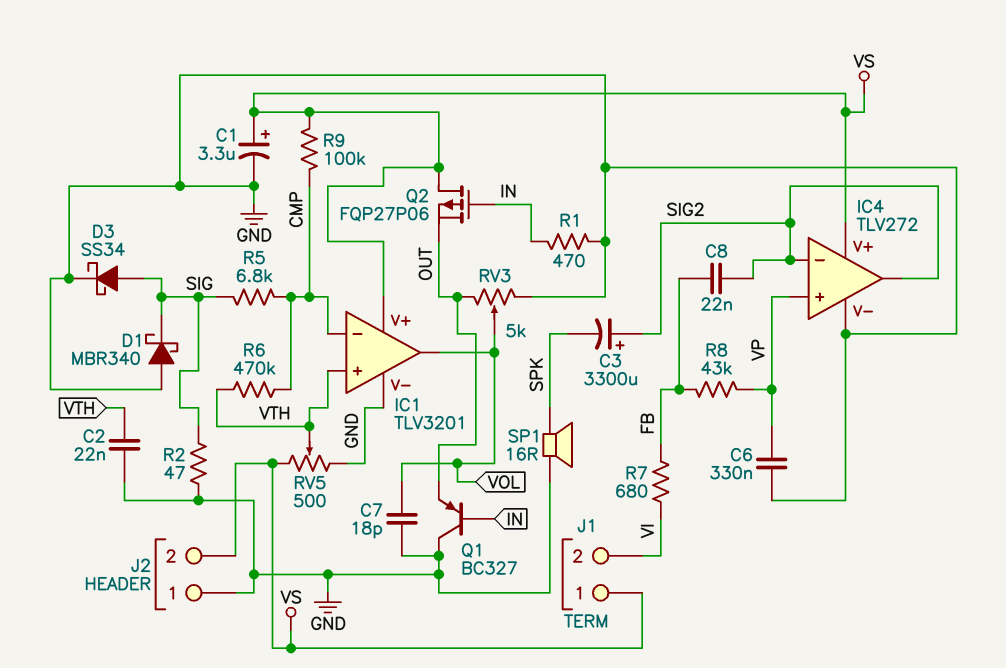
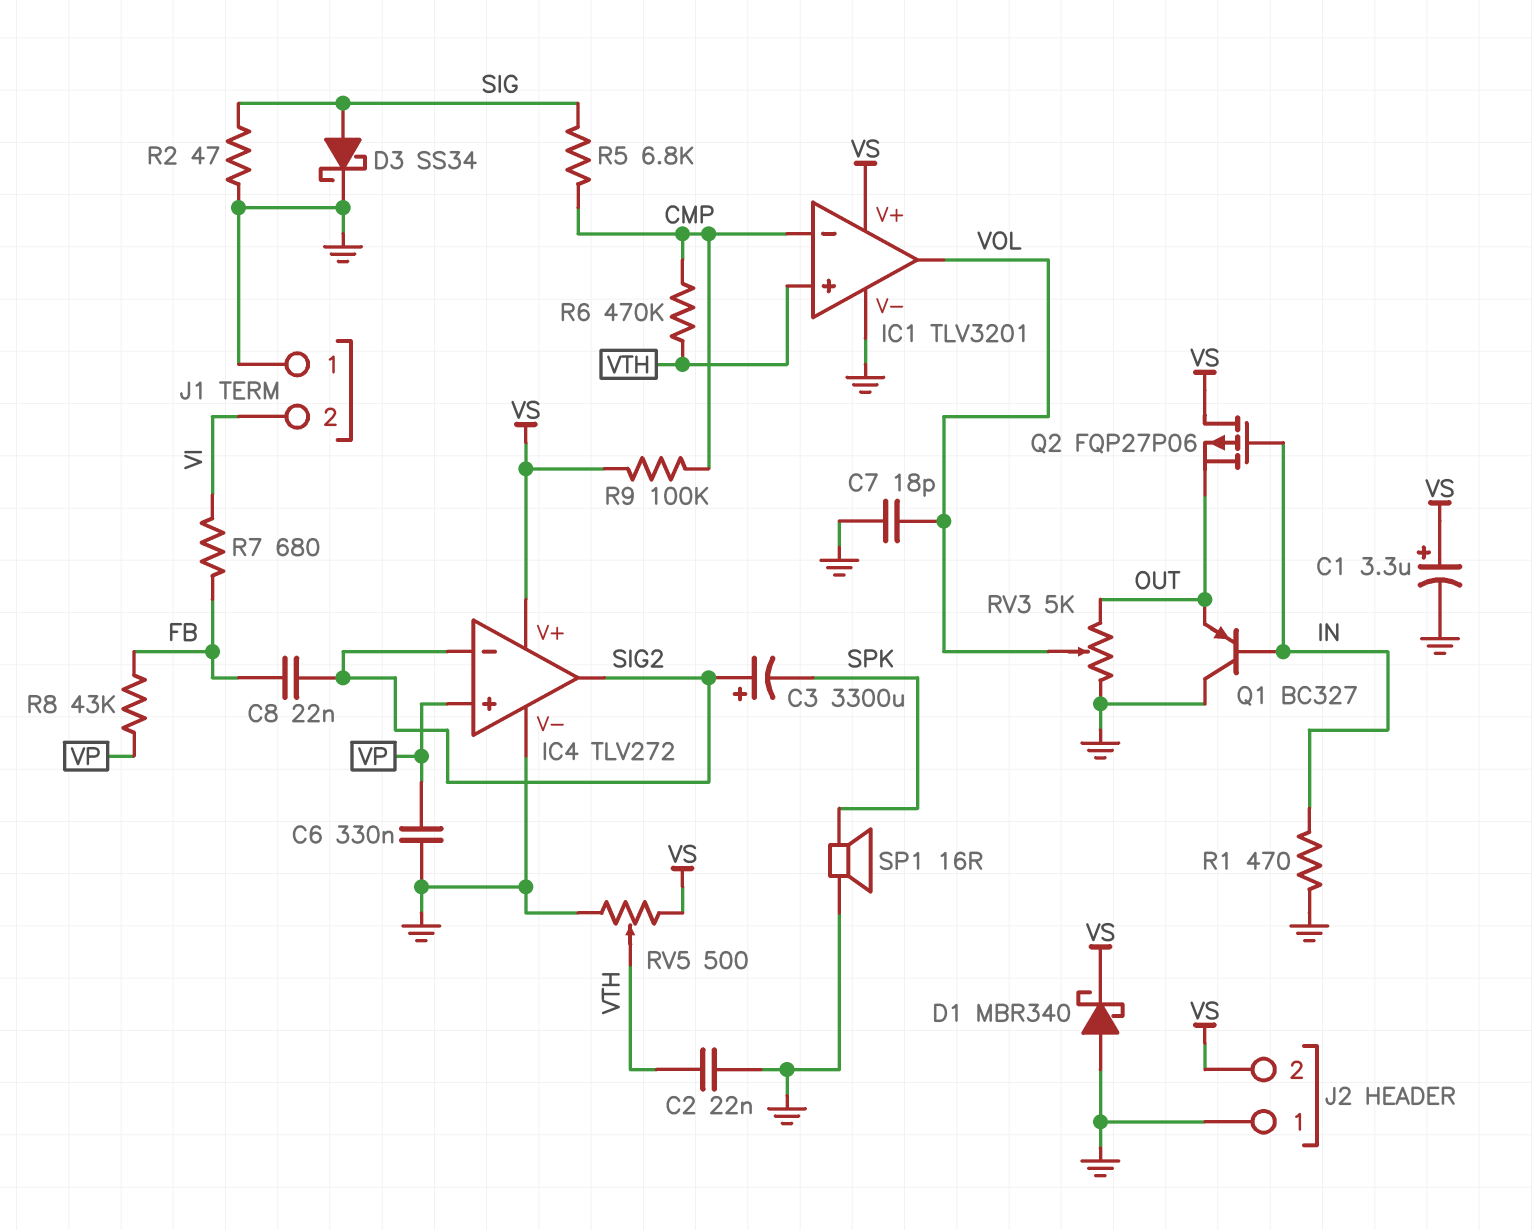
D1: schottky MBR340 (A GND, K SIG) -> schottky MBR340 (A GND, K VS)
J1 pin 1: VS -> GND

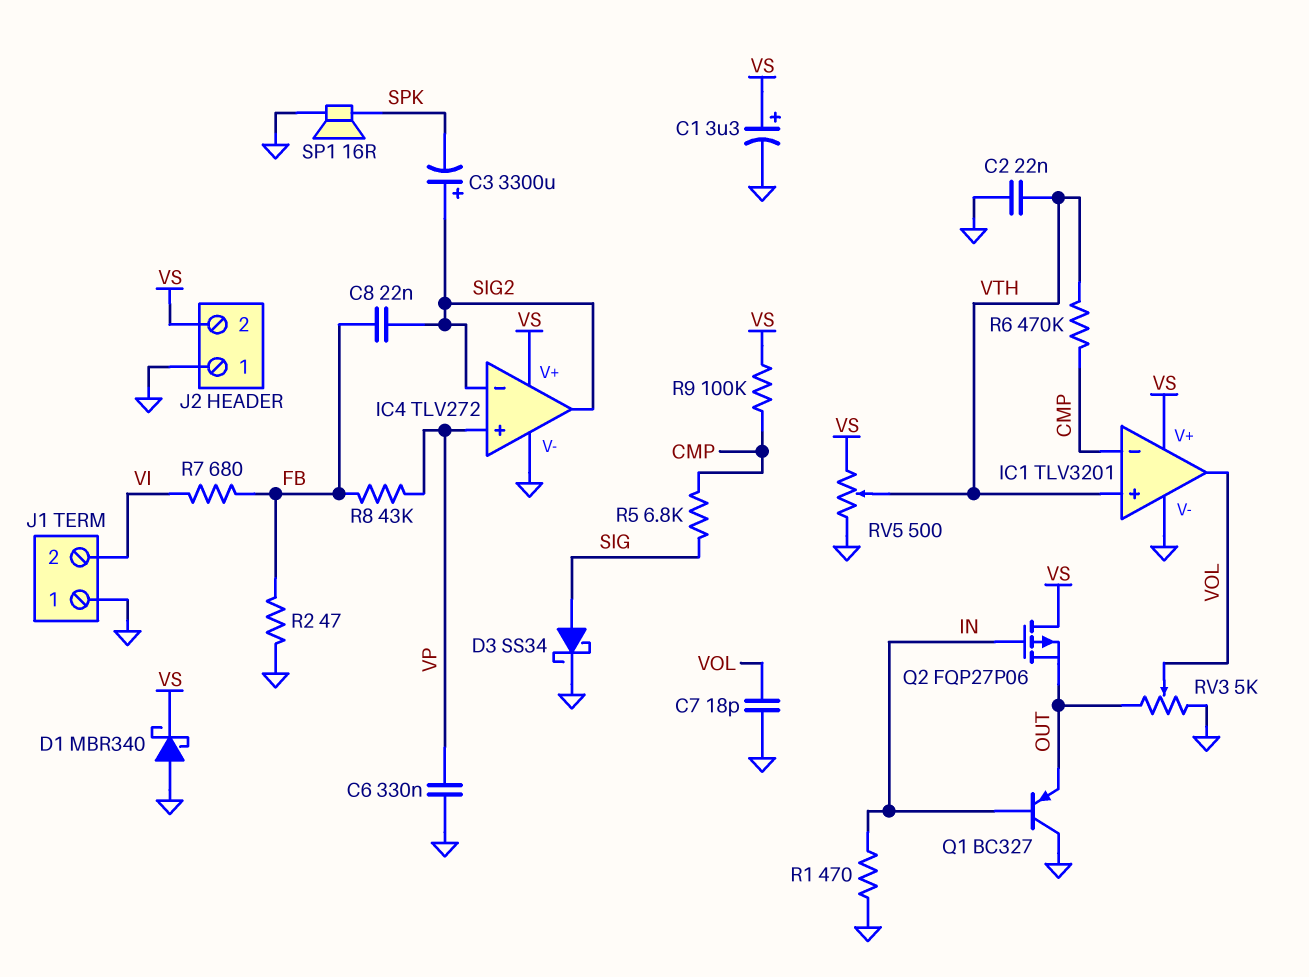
R2: 47 (GND, SIG) -> 47 (FB, GND)

